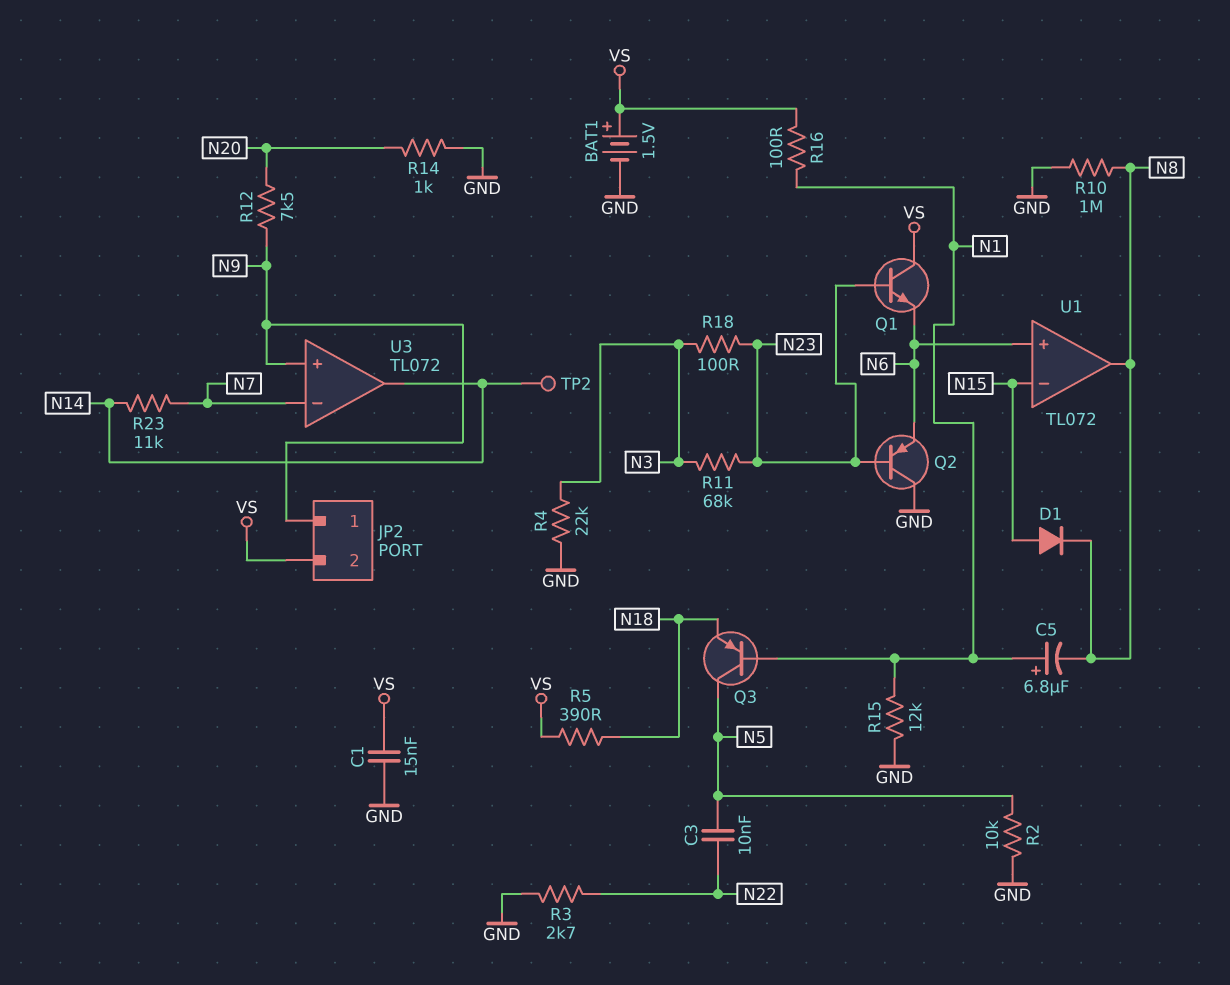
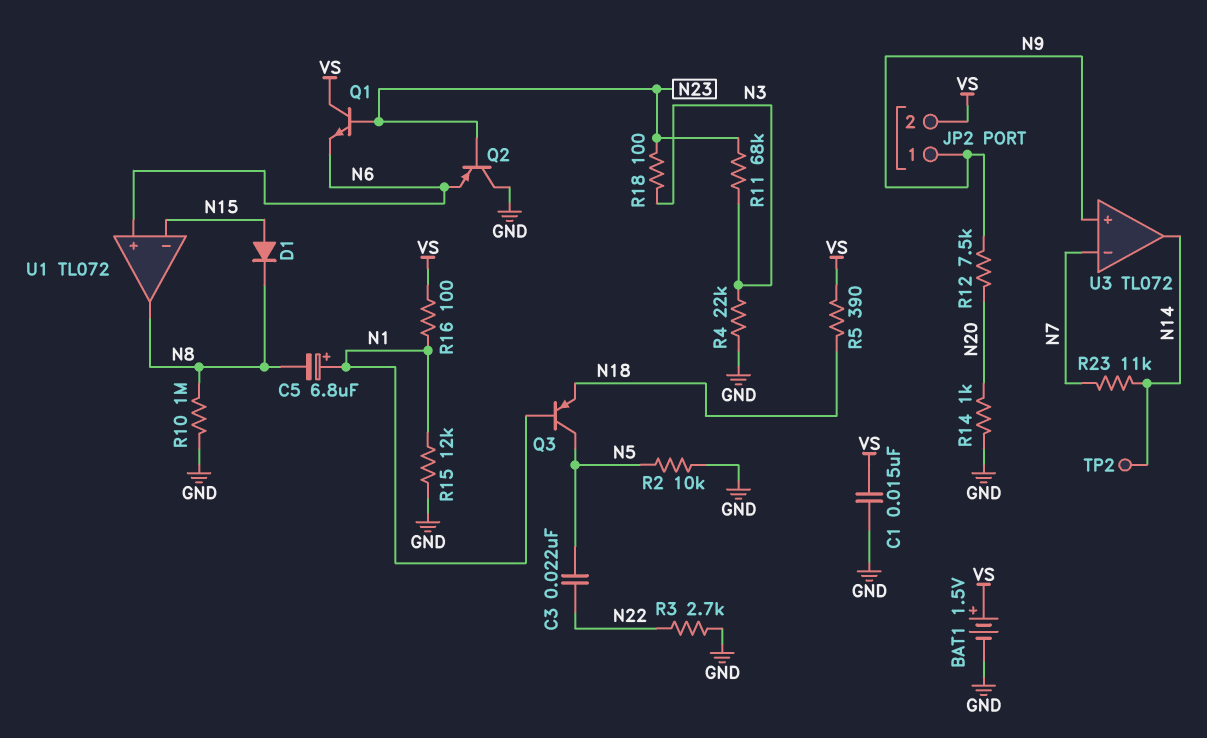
C3: 10nF (N5, N22) -> 22nF (N5, N22)

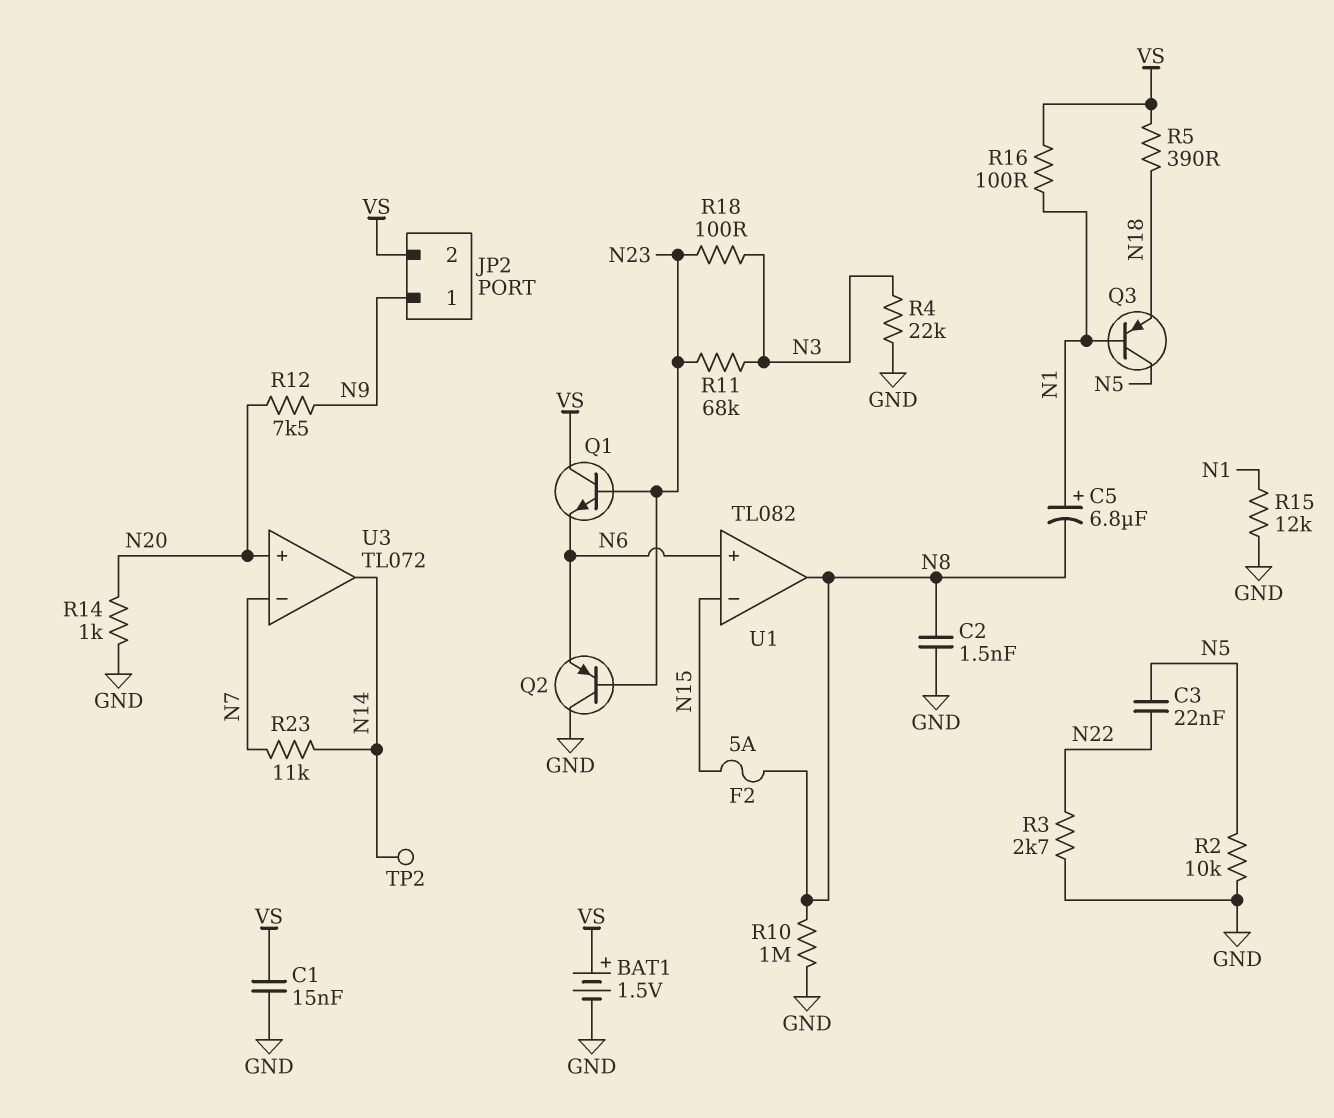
C2: none -> 1.5nF (GND, N8)
D1: diode (A N15, K N8) -> none
F2: none -> 5A (N8, N15)
U1: TL072 -> TL082
U3 pin in+: N9 -> N20

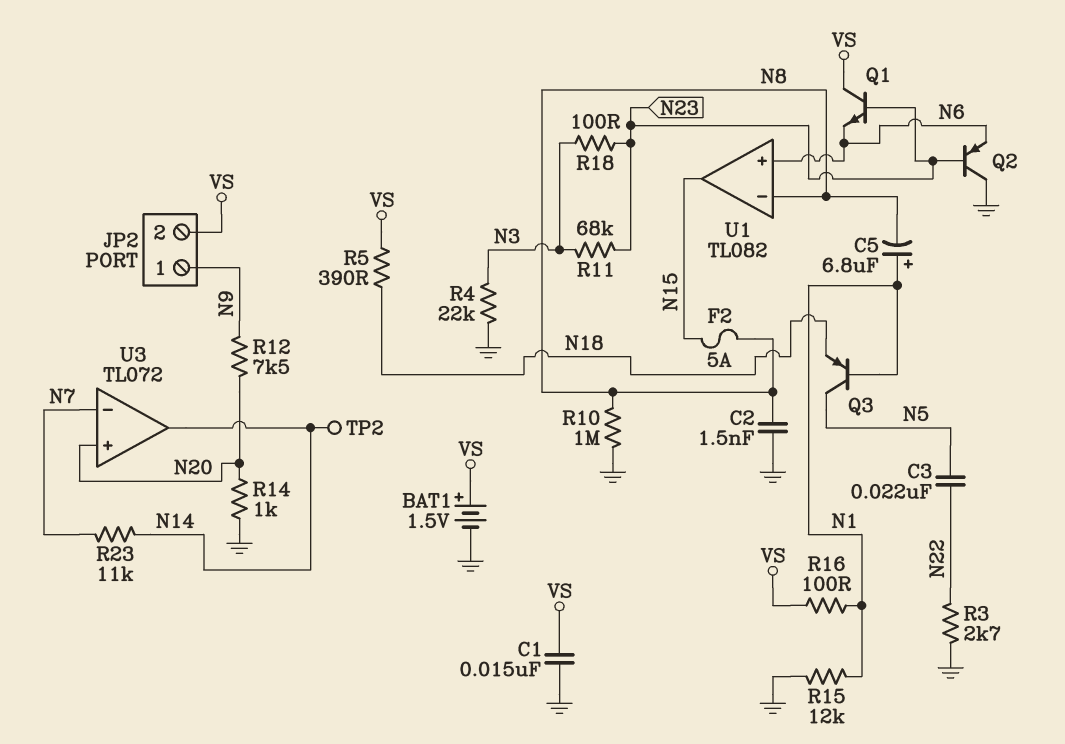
R2: 10k (GND, N5) -> none
U1 pin in-: N15 -> N8
U1 pin out: N8 -> N15

